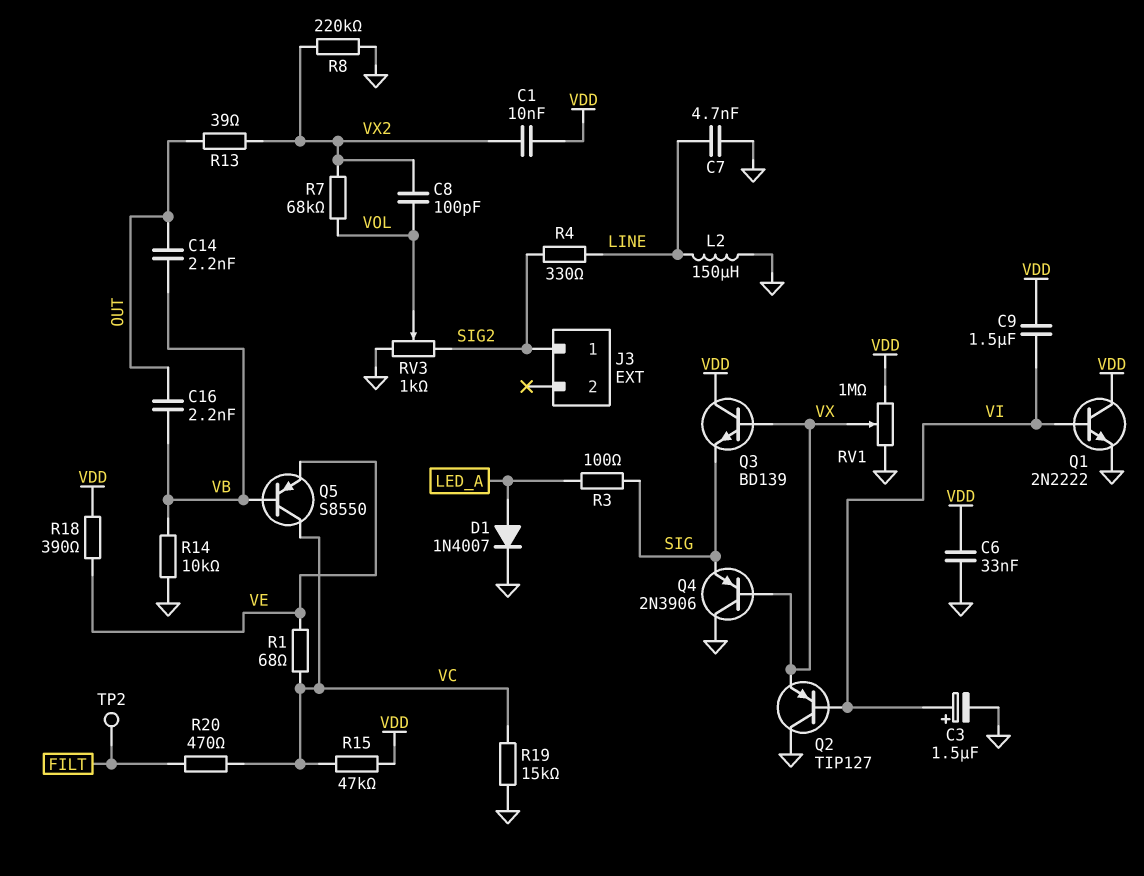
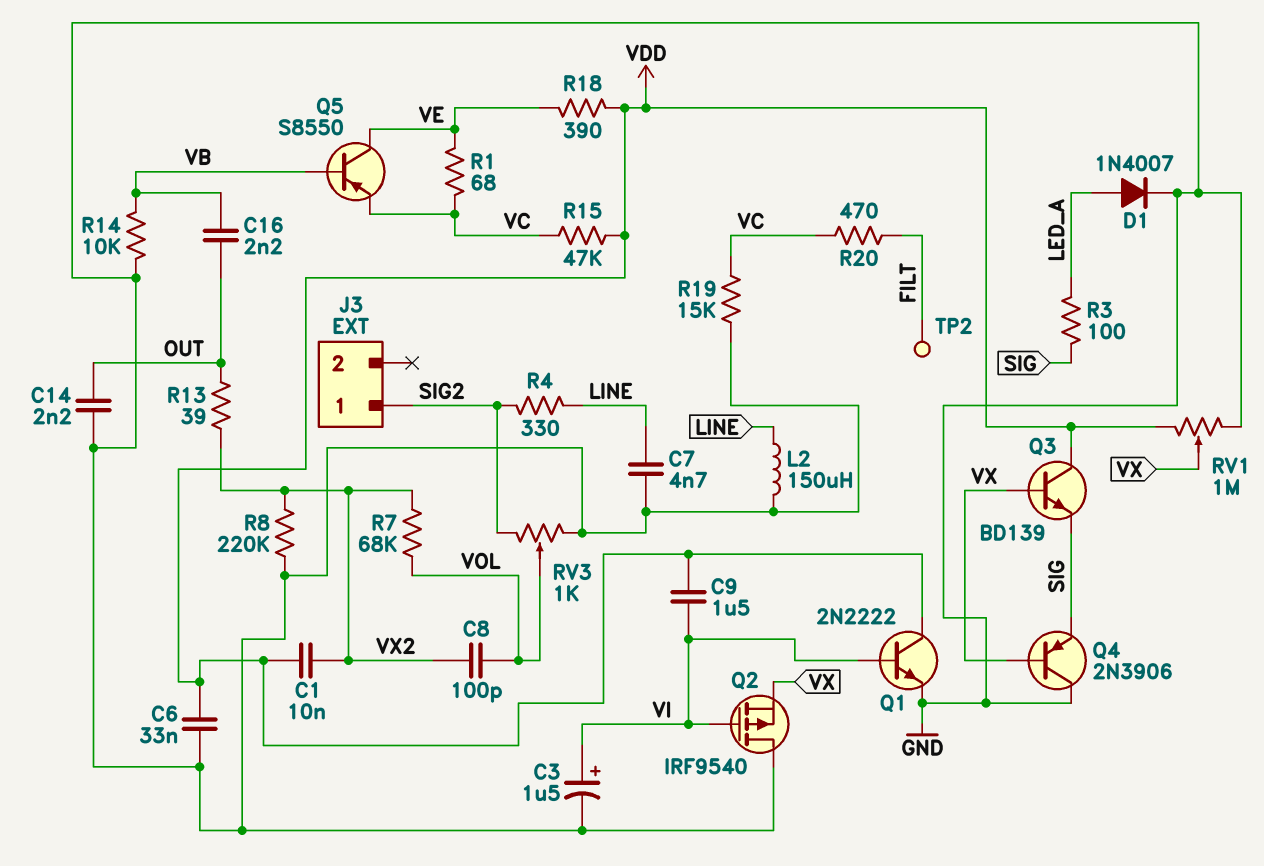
C14: 2.2nF (OUT, VB) -> 2.2nF (GND, OUT)
Q2: PNP TIP127 (B VI, C GND, E VX) -> PMOS IRF9540 (G VI, D GND, S VX)
Q5: PNP S8550 (B VB, C VC, E VE) -> PNP S8550 (B VB, C VE, E VC)

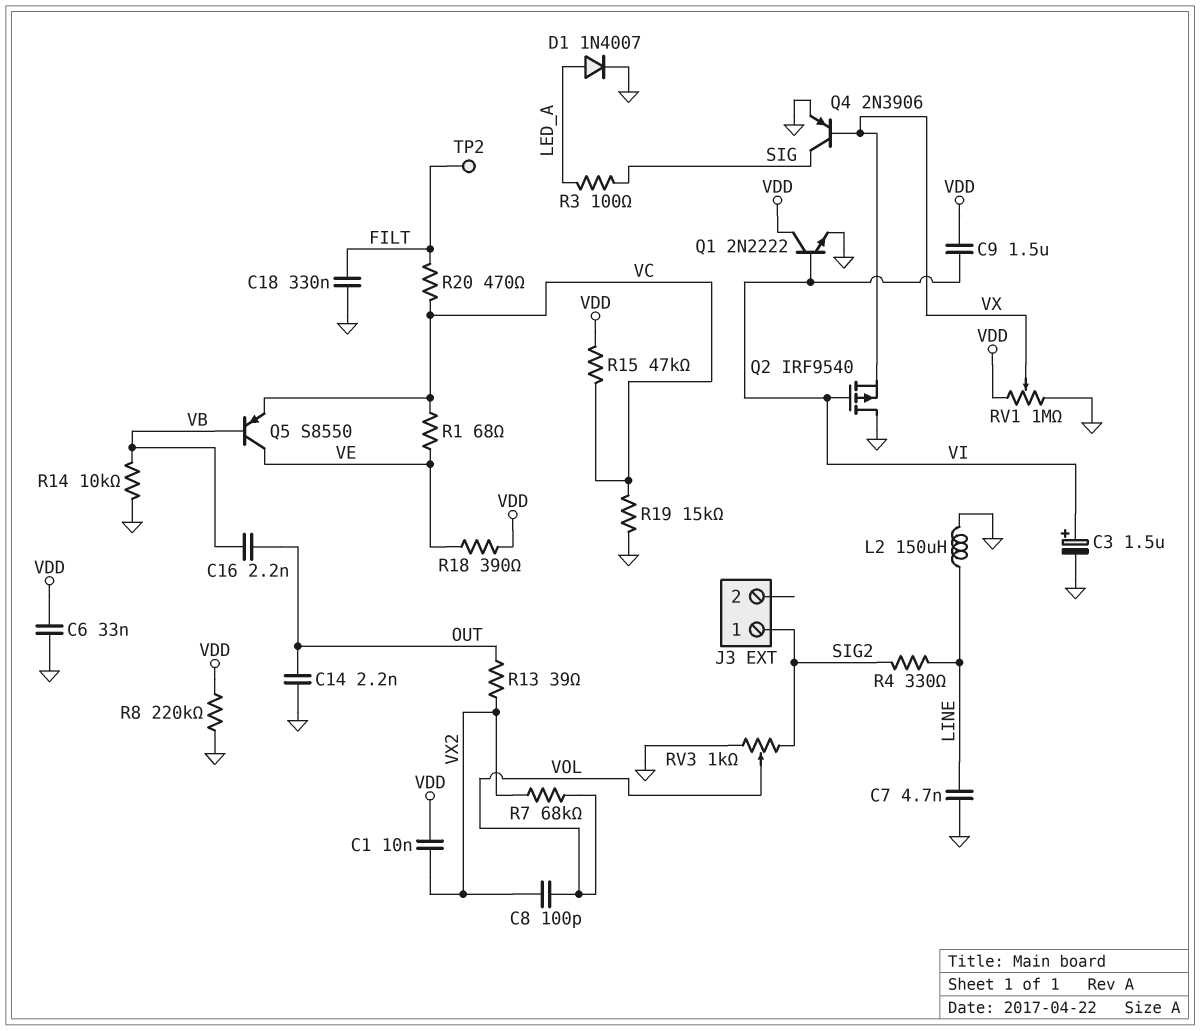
C18: none -> 330nF (FILT, GND)
Q3: NPN BD139 (B VX, C VDD, E SIG) -> none
Q4: PNP 2N3906 (B VX, C GND, E SIG) -> PNP 2N3906 (B VX, C SIG, E GND)
R8: 220k (GND, VX2) -> 220k (GND, VDD)

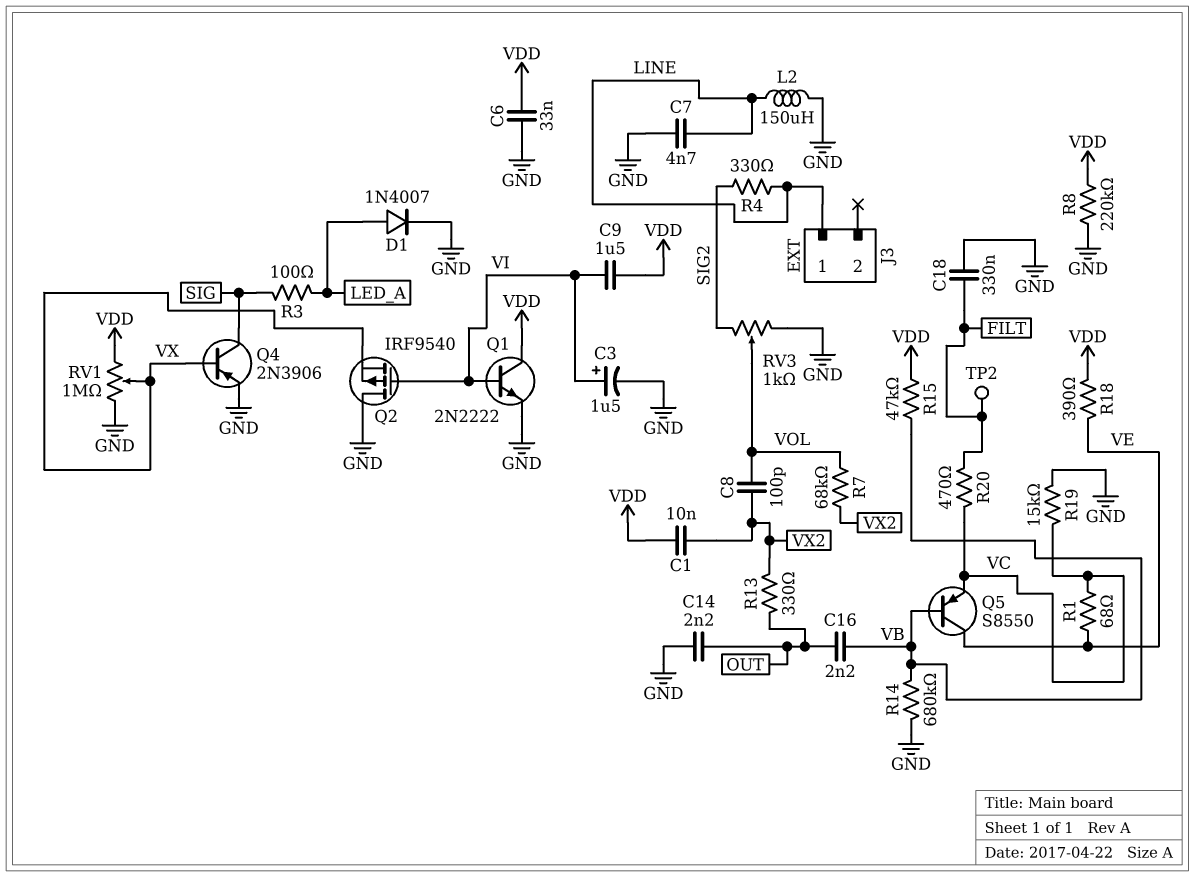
J3 pin 1: SIG2 -> LINE
R13: 39 (OUT, VX2) -> 330 (OUT, VX2)
R14: 10k (GND, VB) -> 680k (GND, VB)
R15: 47k (VC, VDD) -> 47k (VB, VDD)

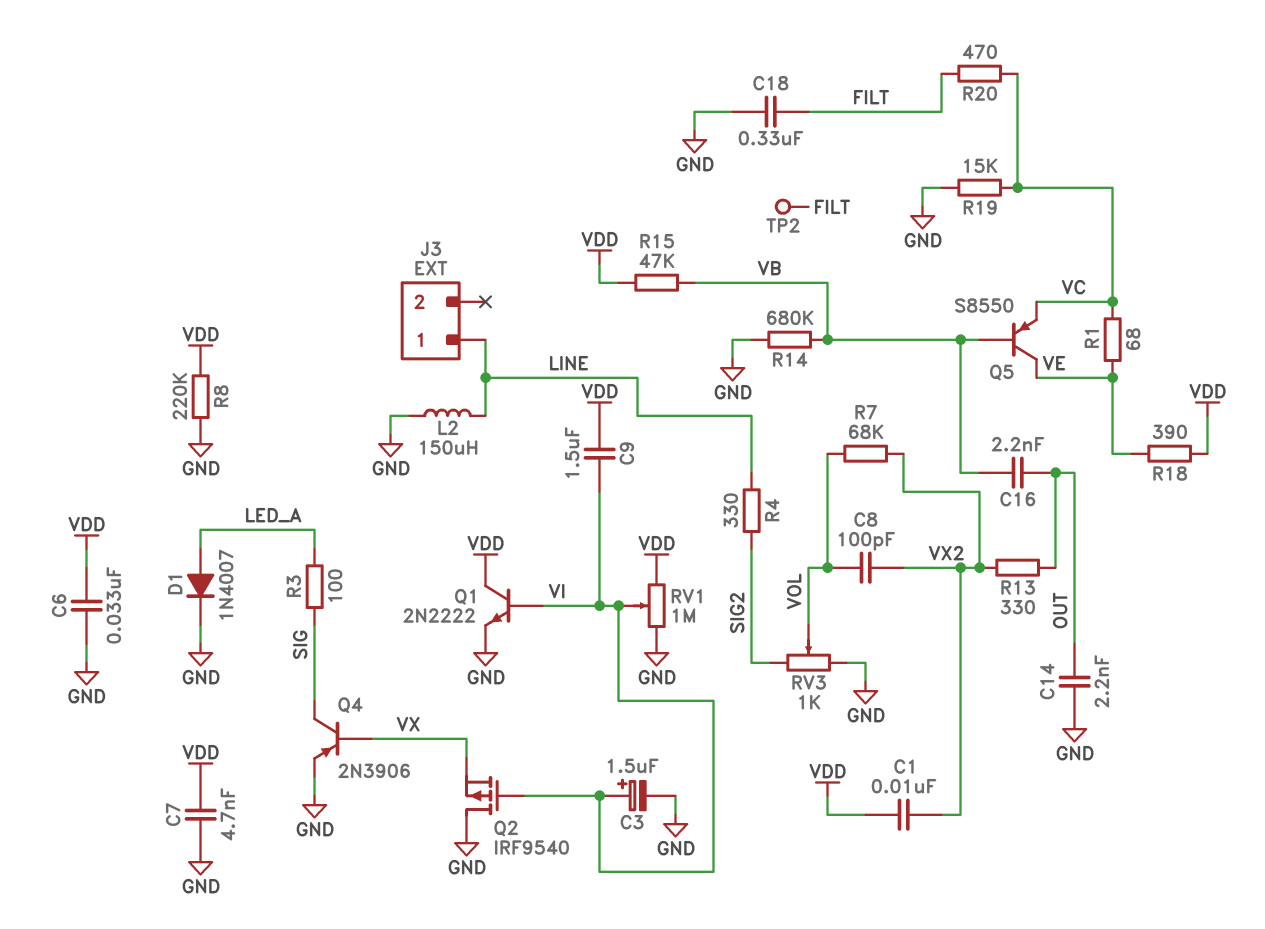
C7: 4.7nF (GND, LINE) -> 4.7nF (GND, VDD)
RV1: 1M (GND, VDD, wiper VX) -> 1M (GND, VDD, wiper VI)

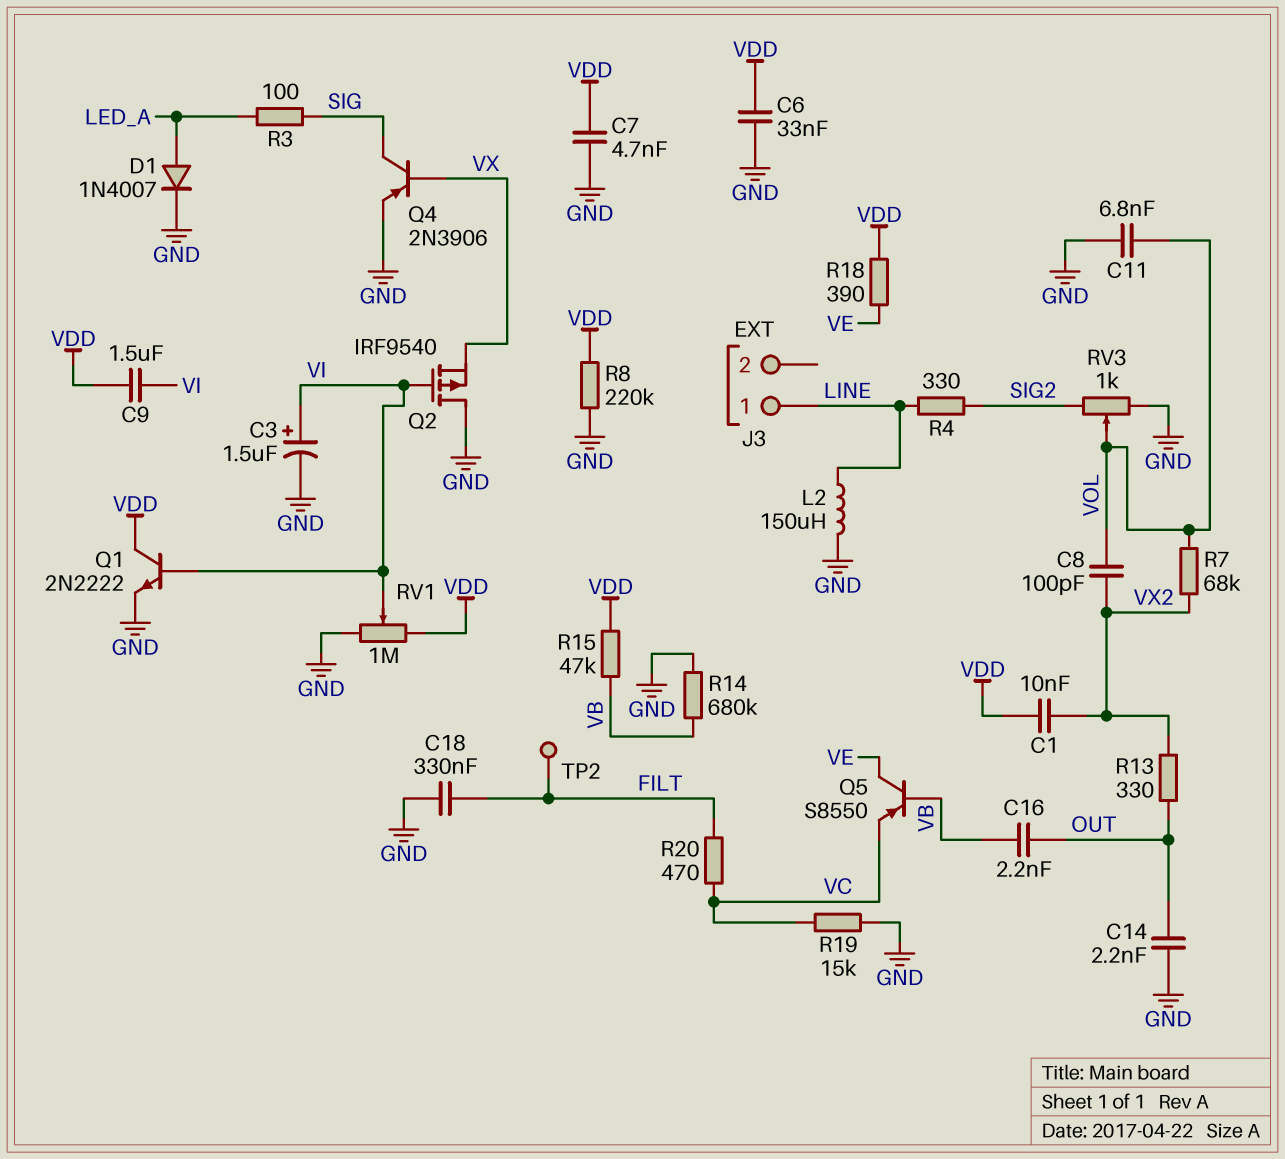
C11: none -> 6.8nF (GND, VOL)
R1: 68 (VC, VE) -> none

